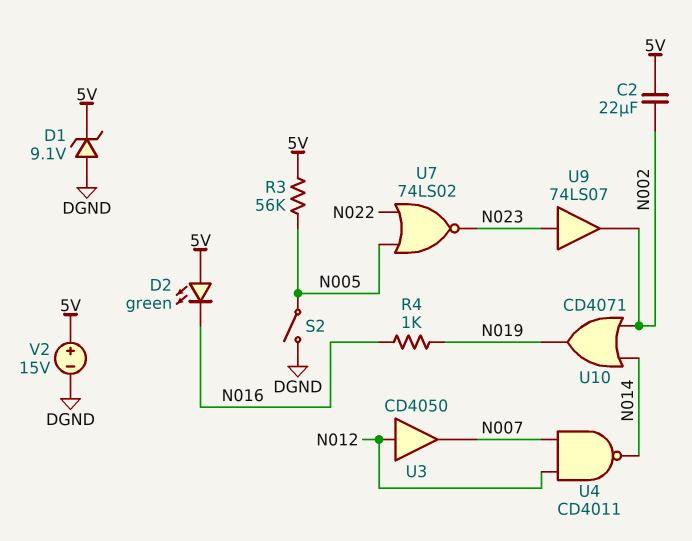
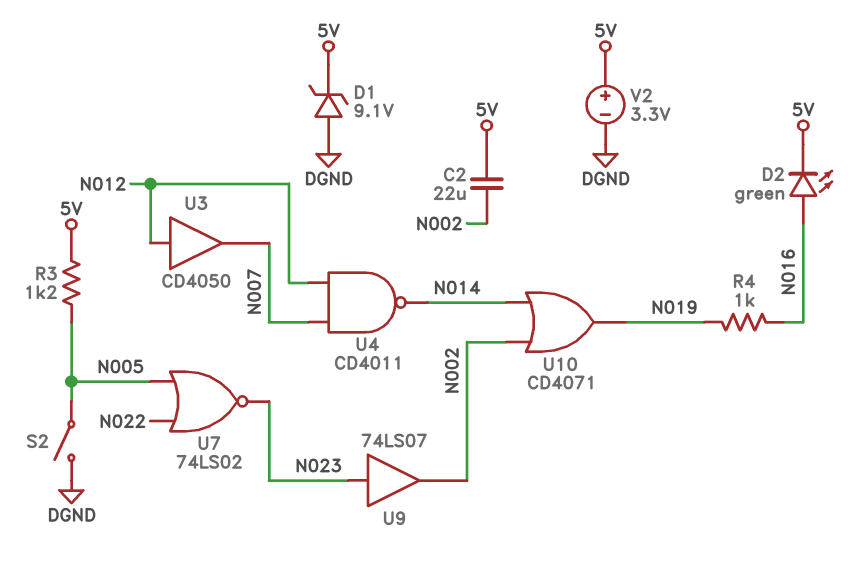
D2: LED green (A 5V, K N016) -> LED green (A N016, K 5V)
R3: 56k (5V, N005) -> 1.2k (5V, N005)
V2: 15V (plus 5V, minus DGND) -> 3.3V (plus 5V, minus DGND)

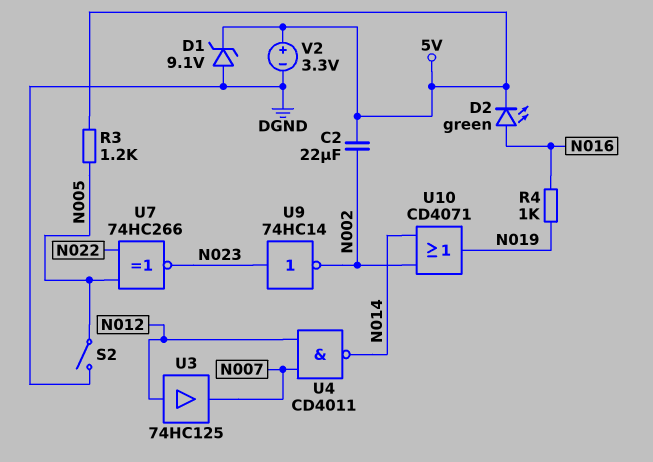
U3: buffer CD4050 (in N012, out N007) -> buffer 74HC125 (in N012, out N007)
U7: NOR 74LS02 (in N005, in N022, out N023) -> XNOR 74HC266 (in N005, in N022, out N023)
U9: buffer 74LS07 (in N023, out N002) -> NOT 74HC14 (in N023, out N002)

